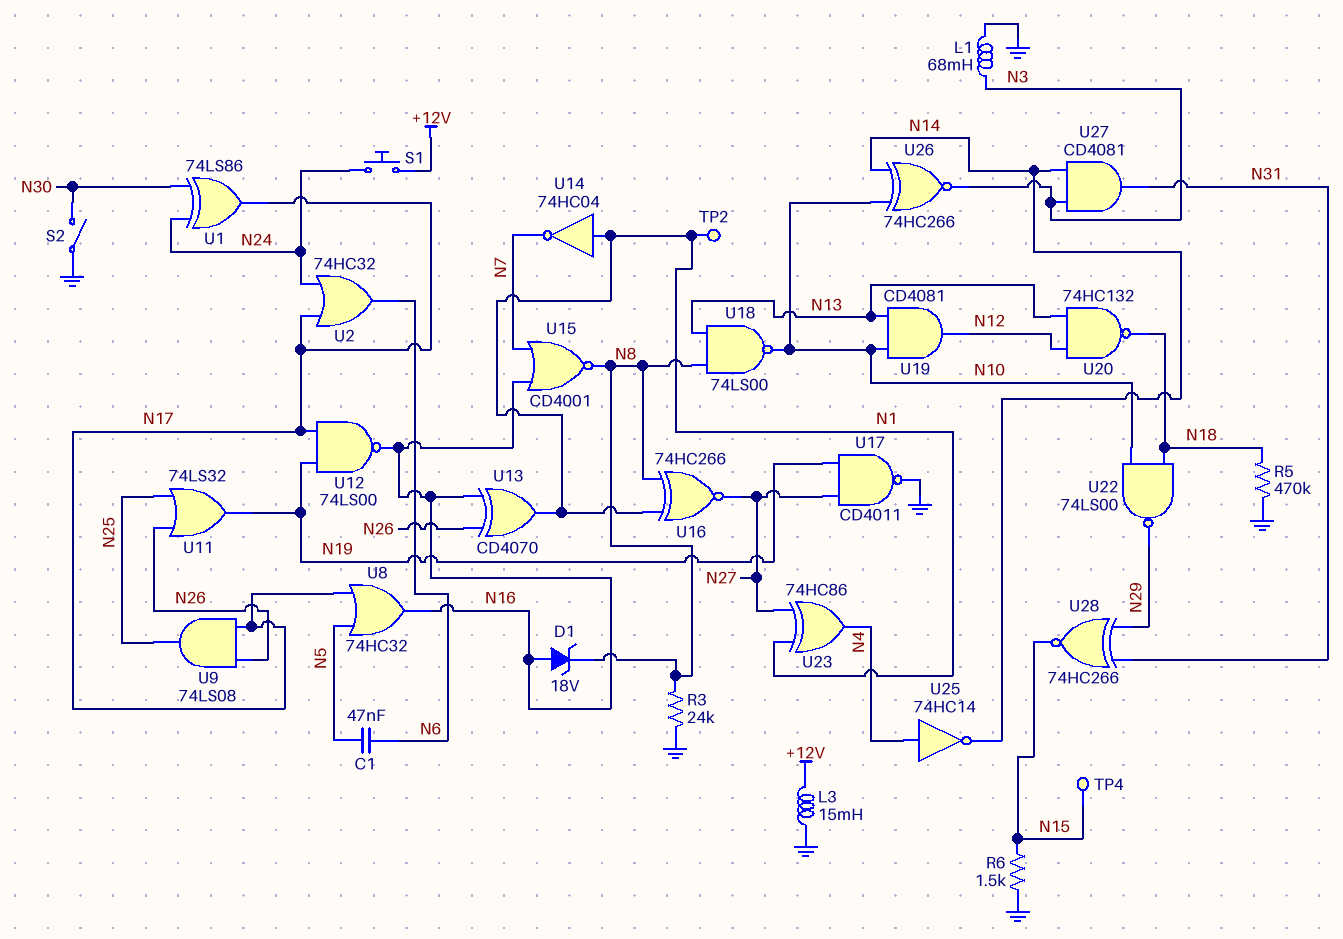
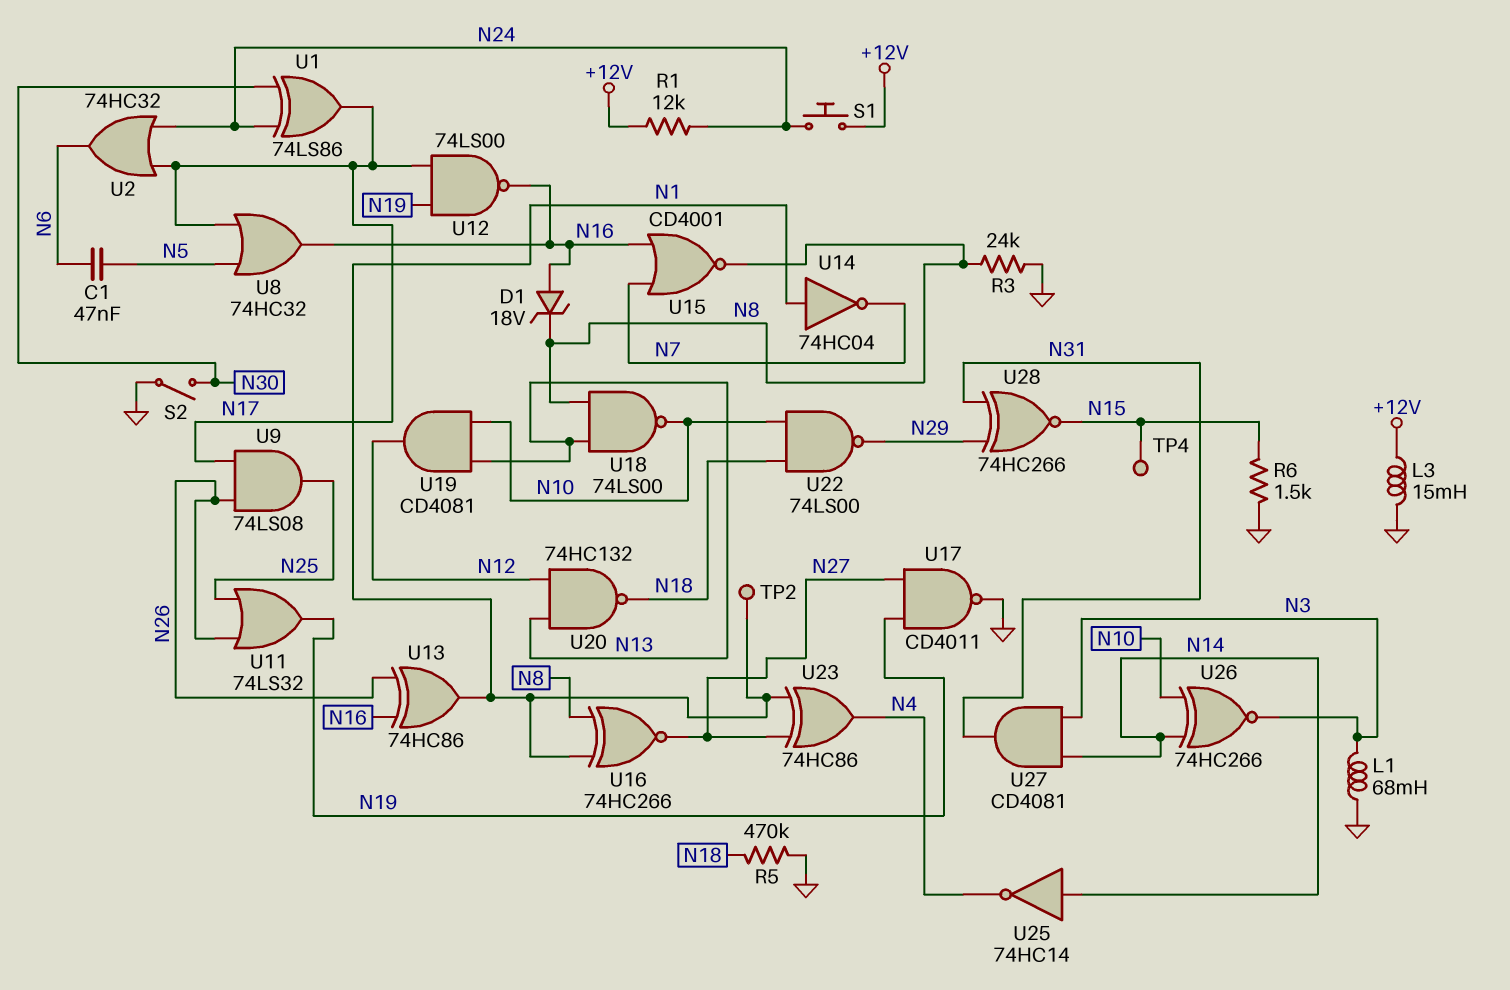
R1: none -> 12k (+12V, N24)
U13: XOR CD4070 (in N16, in N26, out N1) -> XOR 74HC86 (in N16, in N26, out N1)
U25: NOT 74HC14 (in N4, out N14) -> NOT 74HC14 (in N14, out N4)

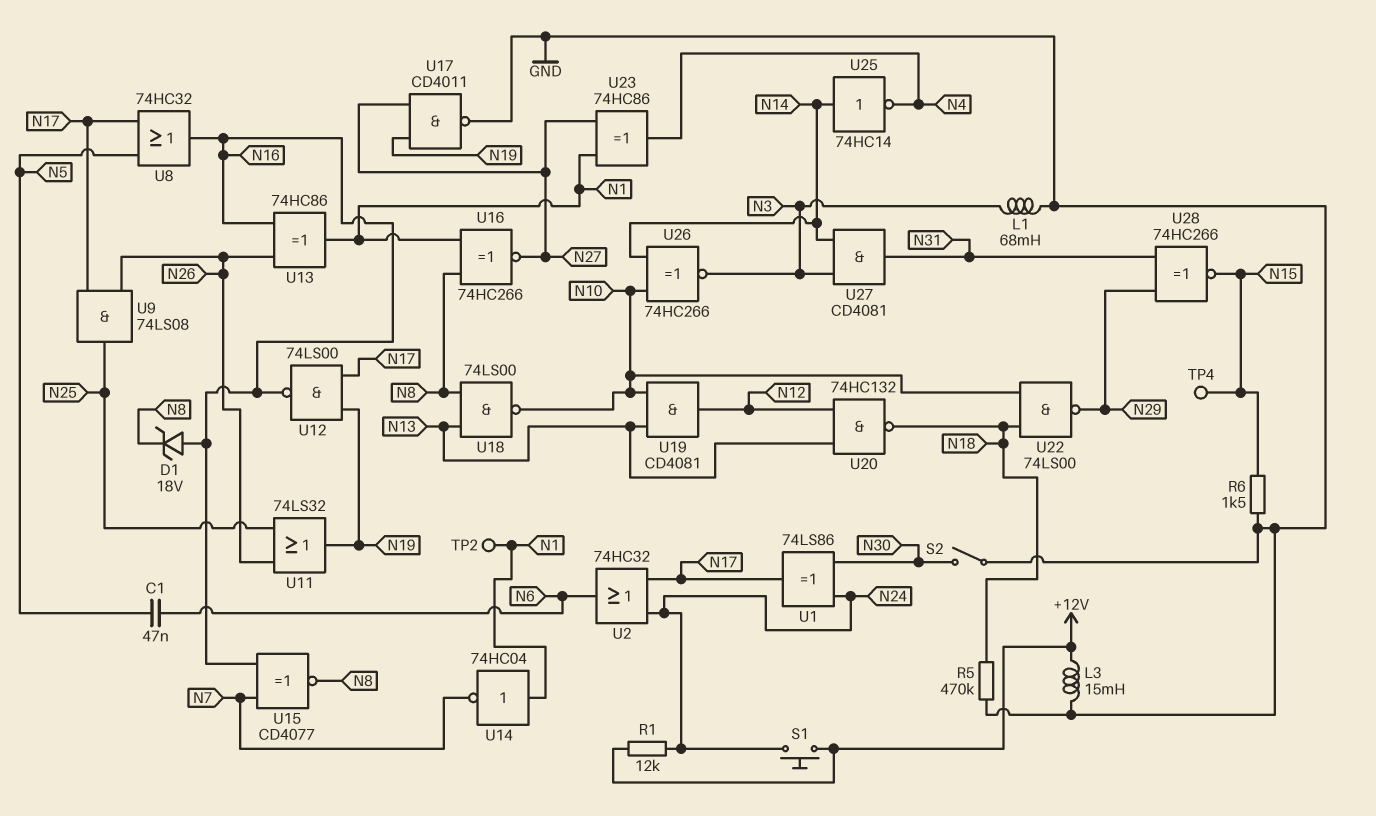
R3: 24k (GND, N8) -> none
U15: NOR CD4001 (in N7, in N16, out N8) -> XNOR CD4077 (in N7, in N16, out N8)

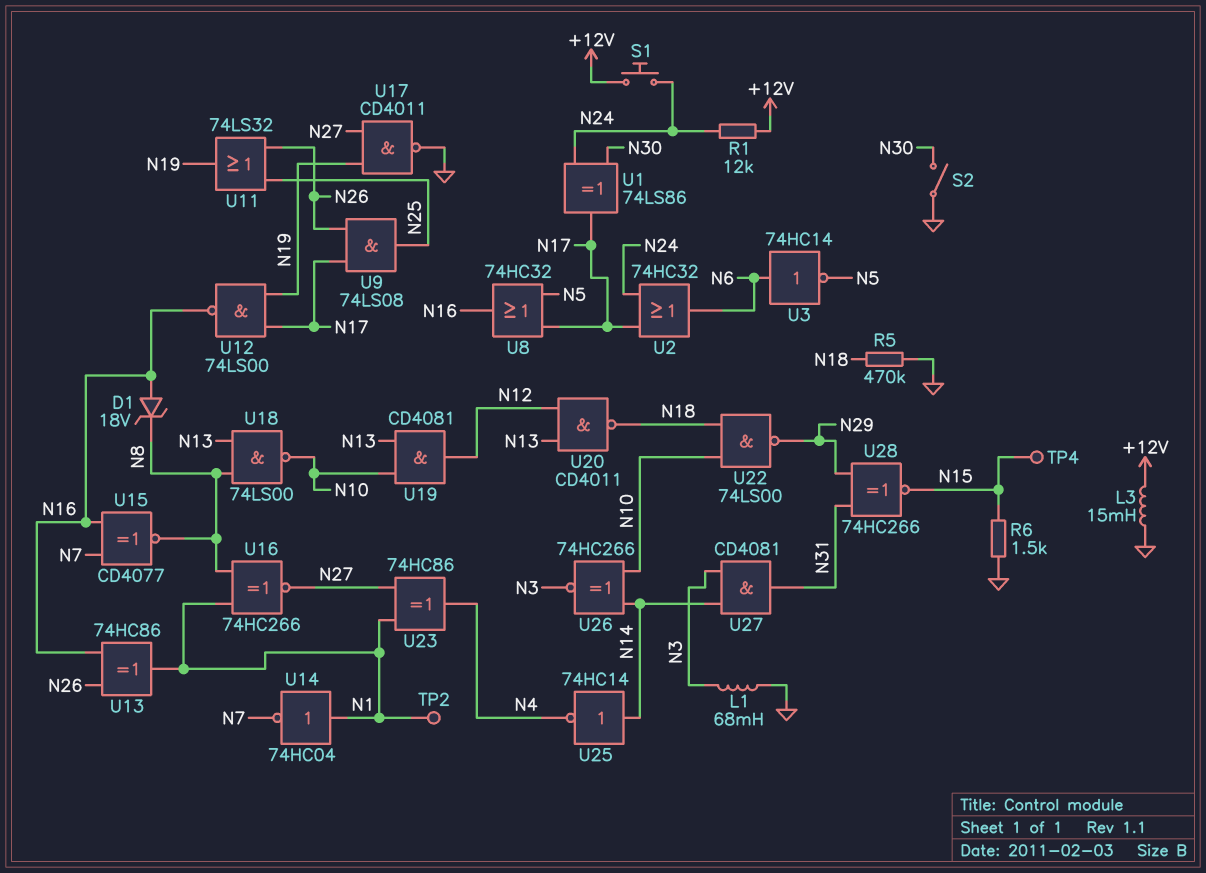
C1: 47nF (N5, N6) -> none
U3: none -> NOT 74HC14 (in N6, out N5)
U20: NAND 74HC132 (in N12, in N13, out N18) -> NAND CD4011 (in N12, in N13, out N18)

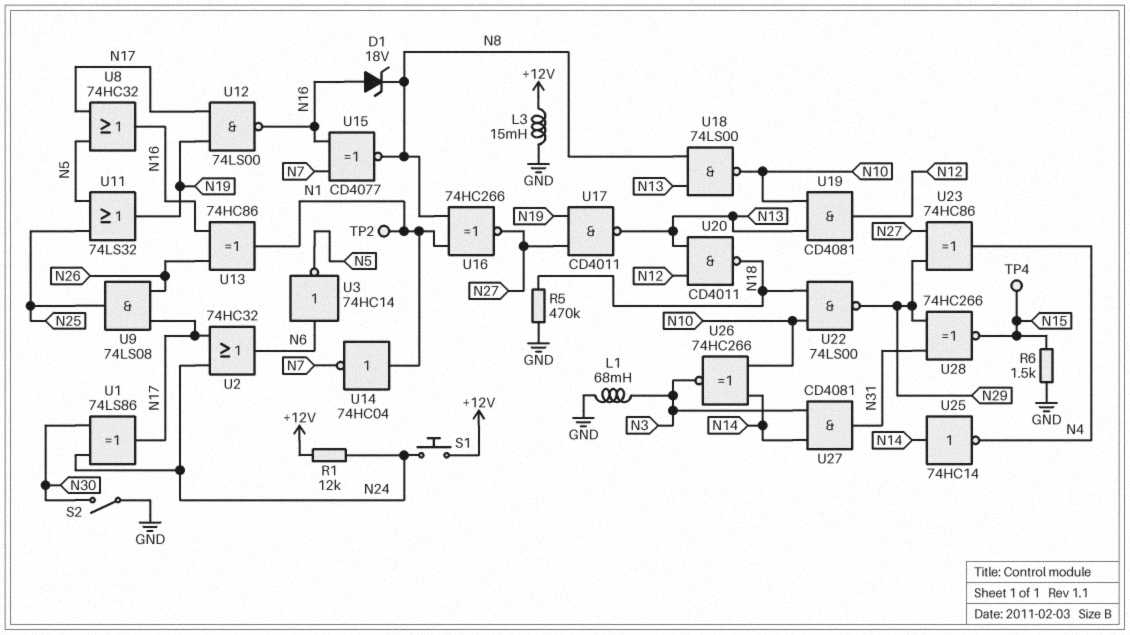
U11: OR 74LS32 (in N25, in N26, out N19) -> OR 74LS32 (in N5, in N25, out N19)
U17: NAND CD4011 (in N19, in N27, out GND) -> NAND CD4011 (in N19, in N27, out N13)
U23: XOR 74HC86 (in N1, in N27, out N4) -> XOR 74HC86 (in N27, in N29, out N4)

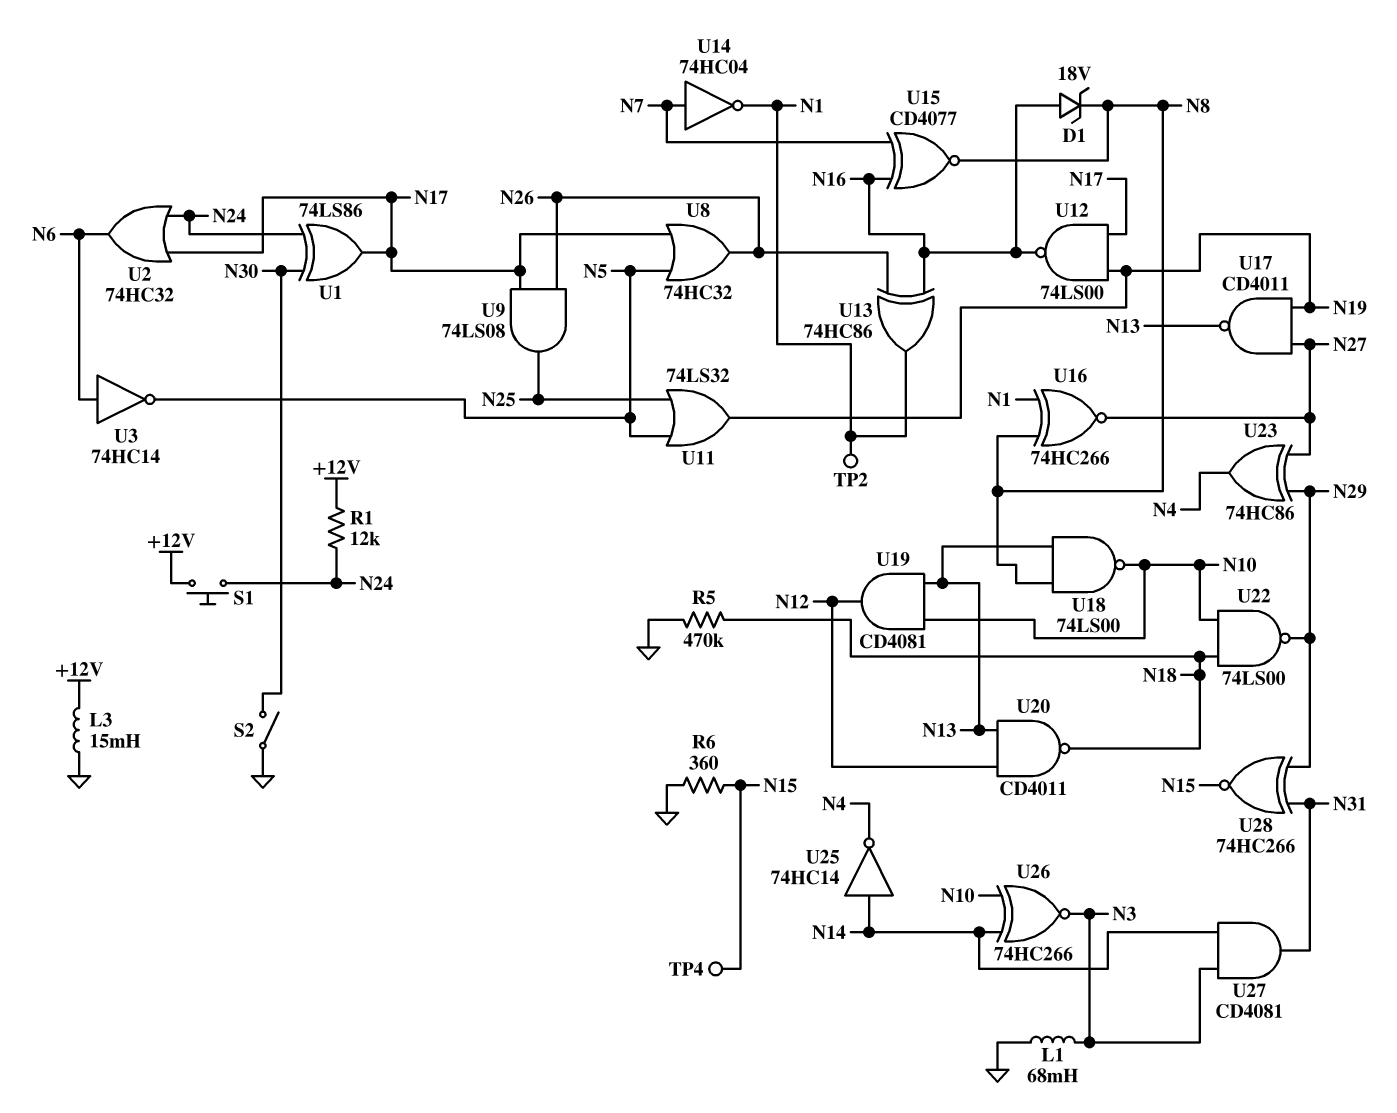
R6: 1.5k (GND, N15) -> 360 (GND, N15)
U8: OR 74HC32 (in N5, in N17, out N16) -> OR 74HC32 (in N5, in N17, out N26)
U14: NOT 74HC04 (in N1, out N7) -> NOT 74HC04 (in N7, out N1)

